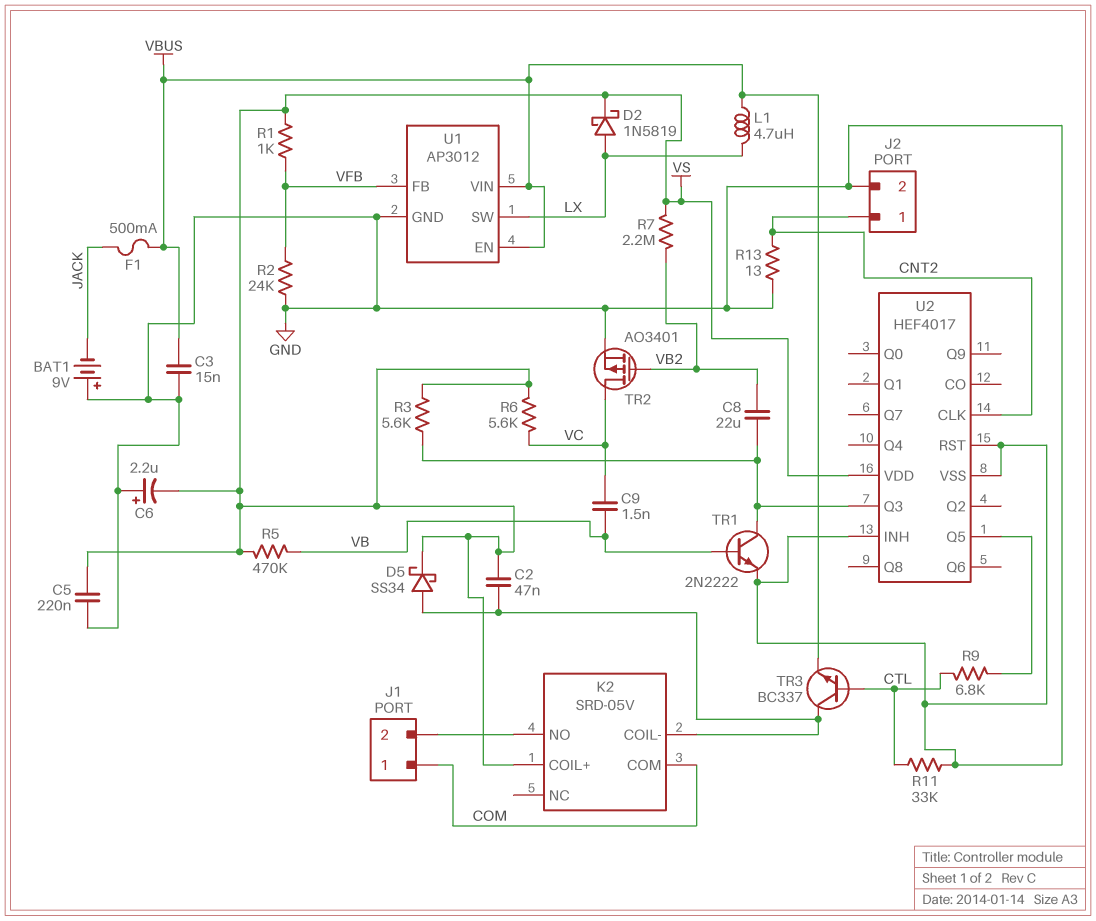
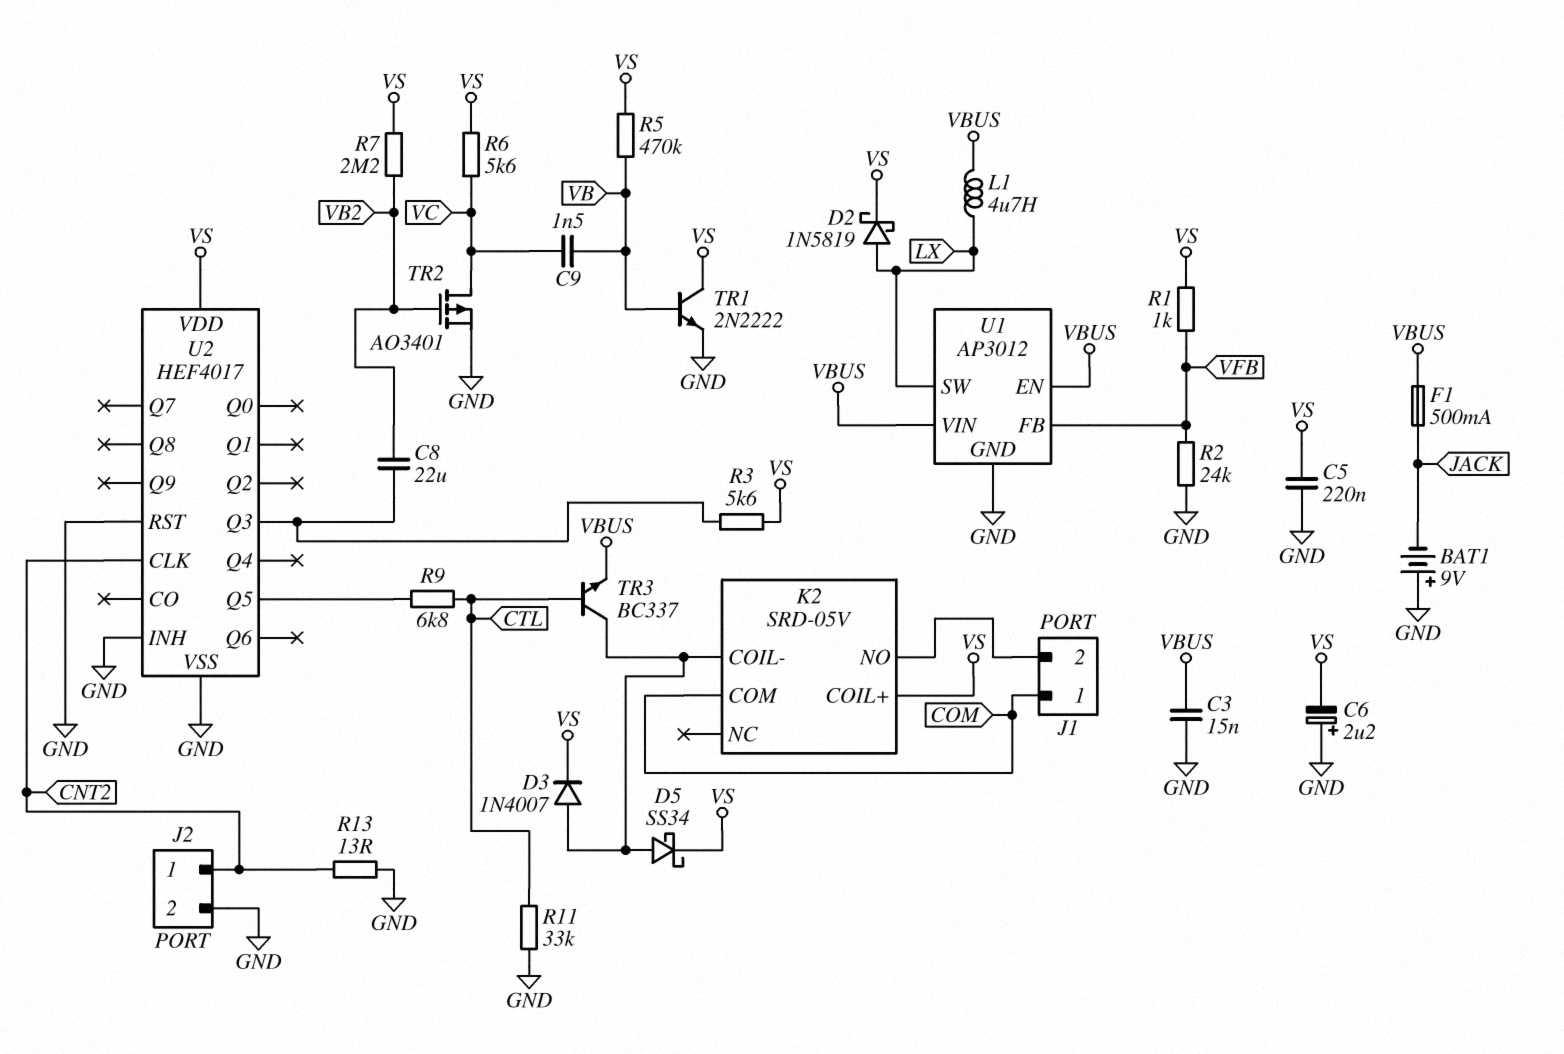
C2: 47nF (K2/COIL-, VS) -> none
D3: none -> diode 1N4007 (A K2/COIL-, K VS)
TR1: NPN 2N2222 (B VB, C U2/Q3, E GND) -> NPN 2N2222 (B VB, C VS, E GND)

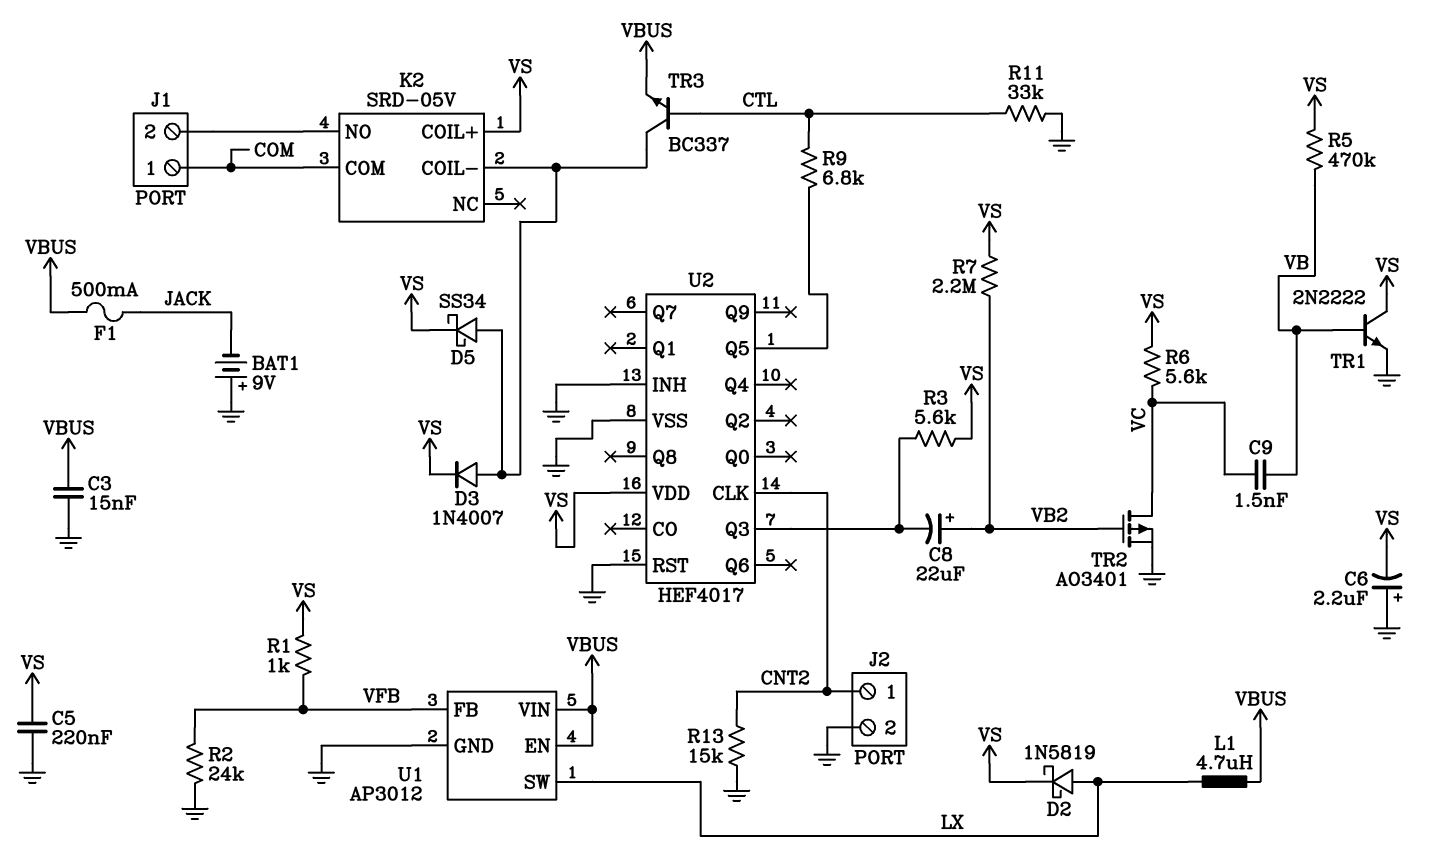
C8: 22uF (U2/Q3, VB2) -> 22uF (plus VB2, minus U2/Q3)
R13: 13 (CNT2, GND) -> 15k (CNT2, GND)

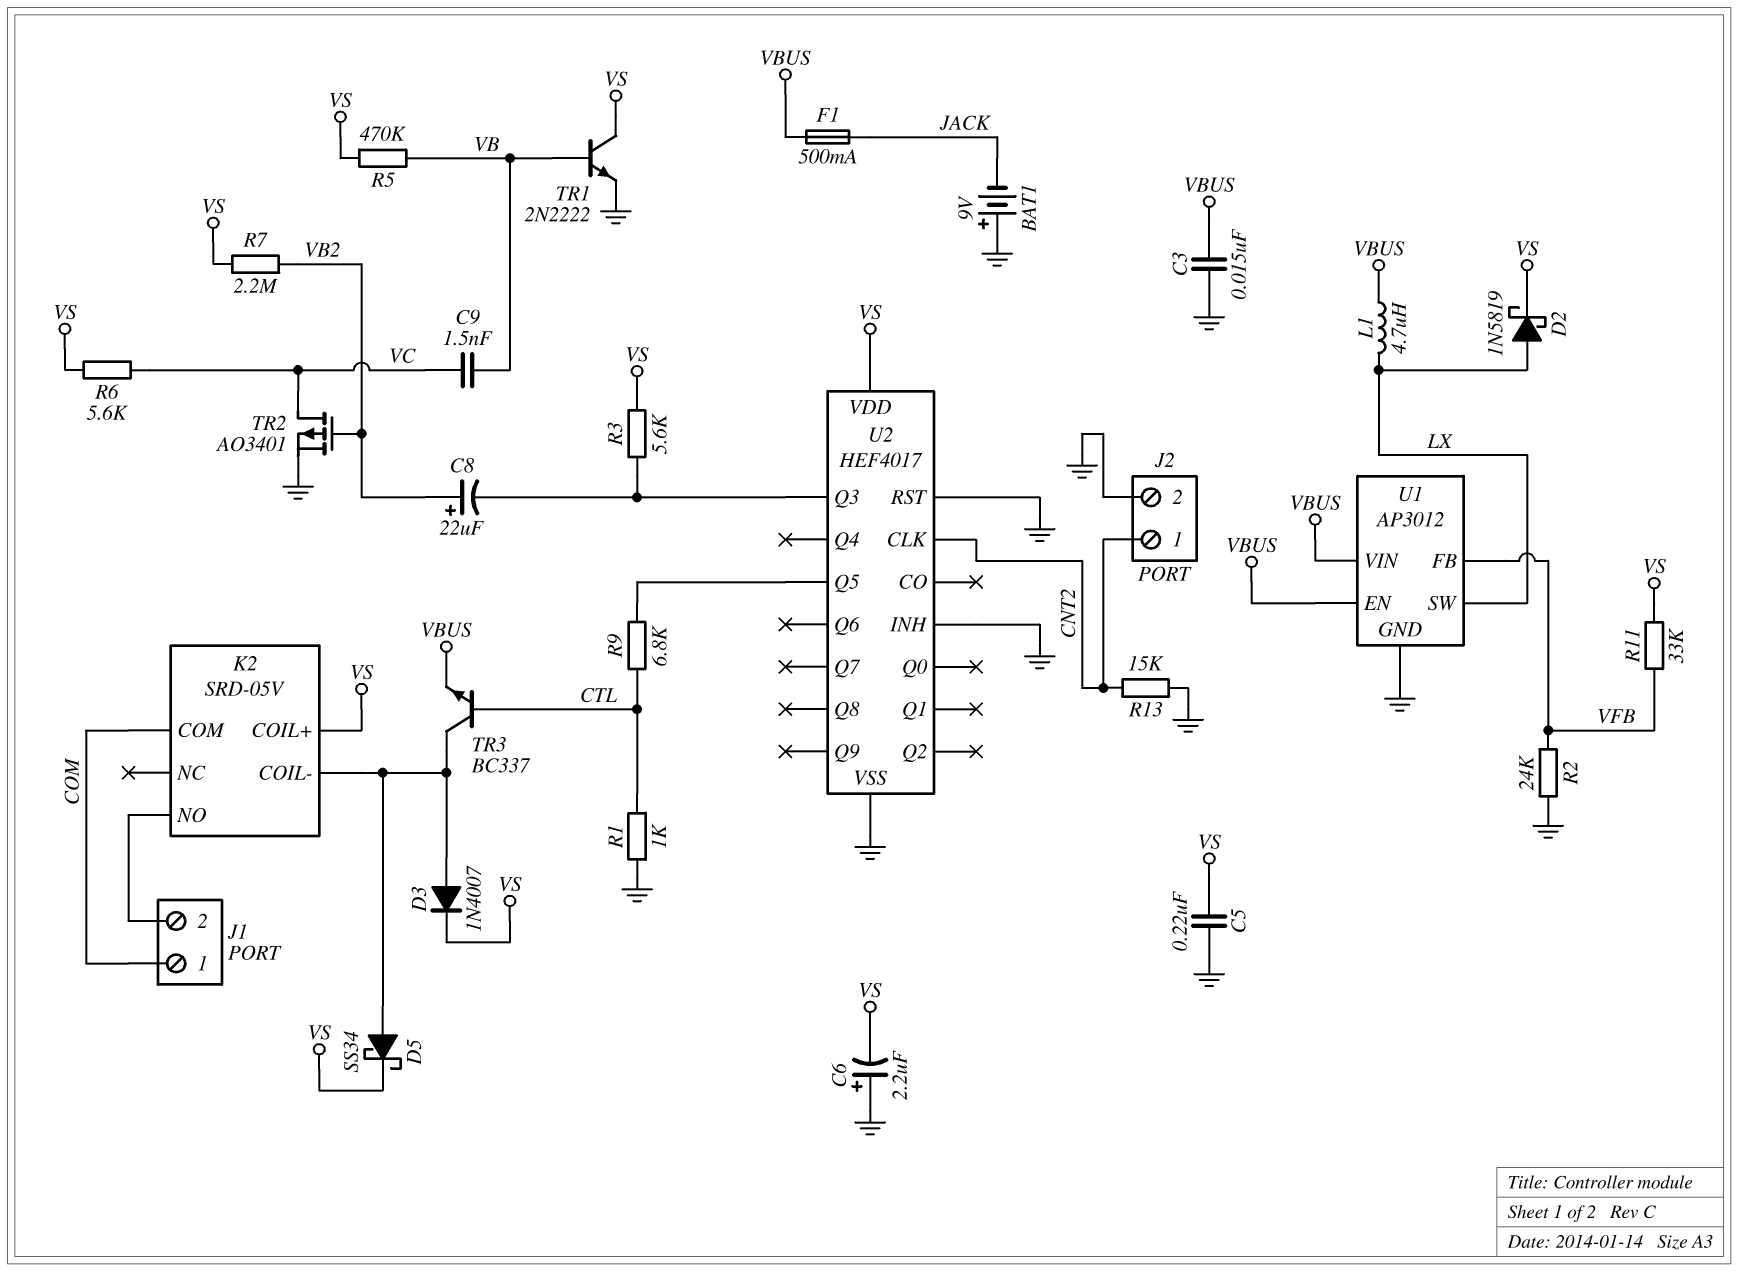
R1: 1k (VFB, VS) -> 1k (CTL, GND)
R11: 33k (CTL, GND) -> 33k (VFB, VS)

